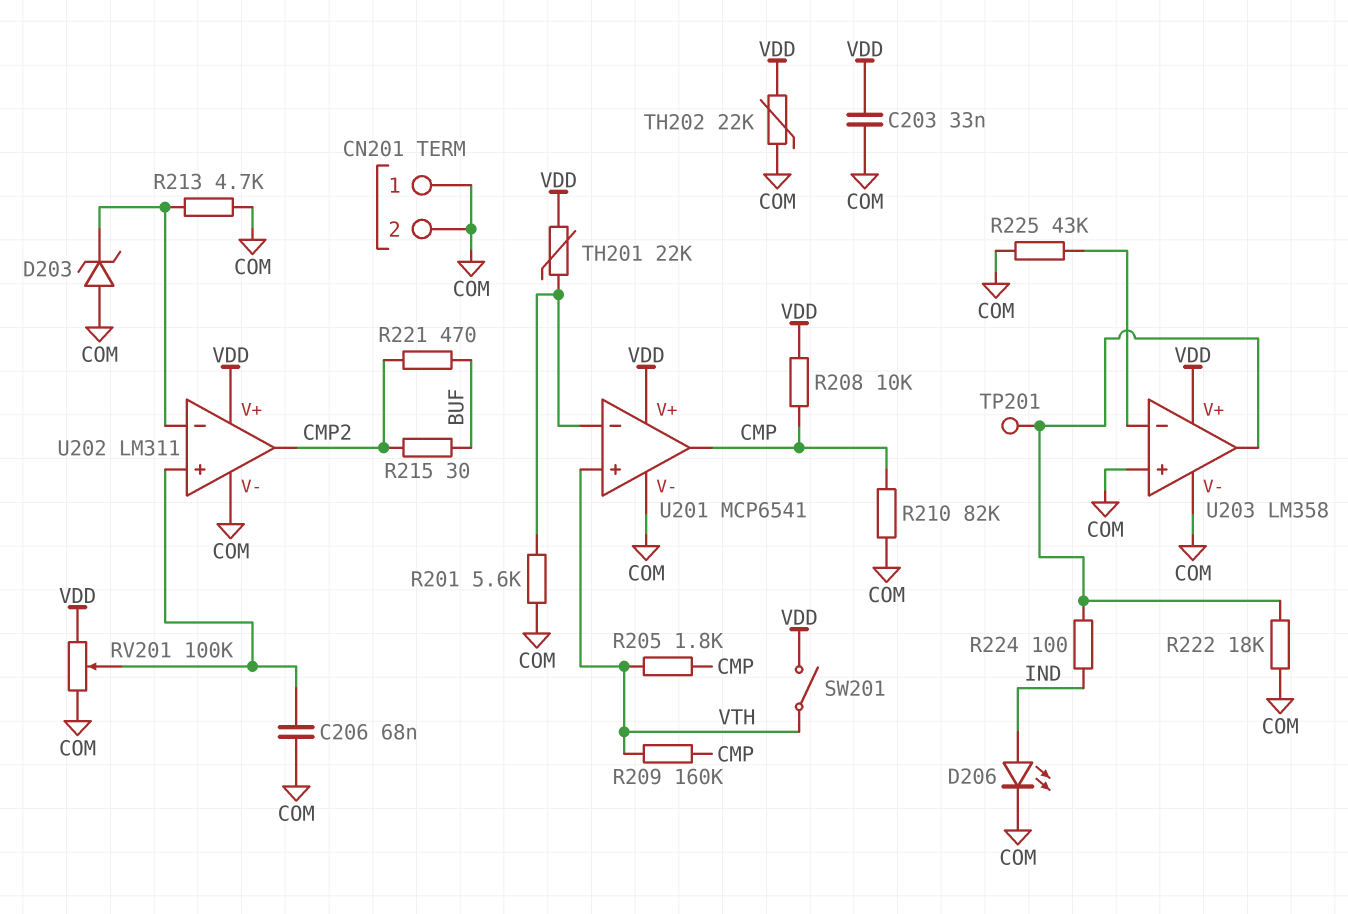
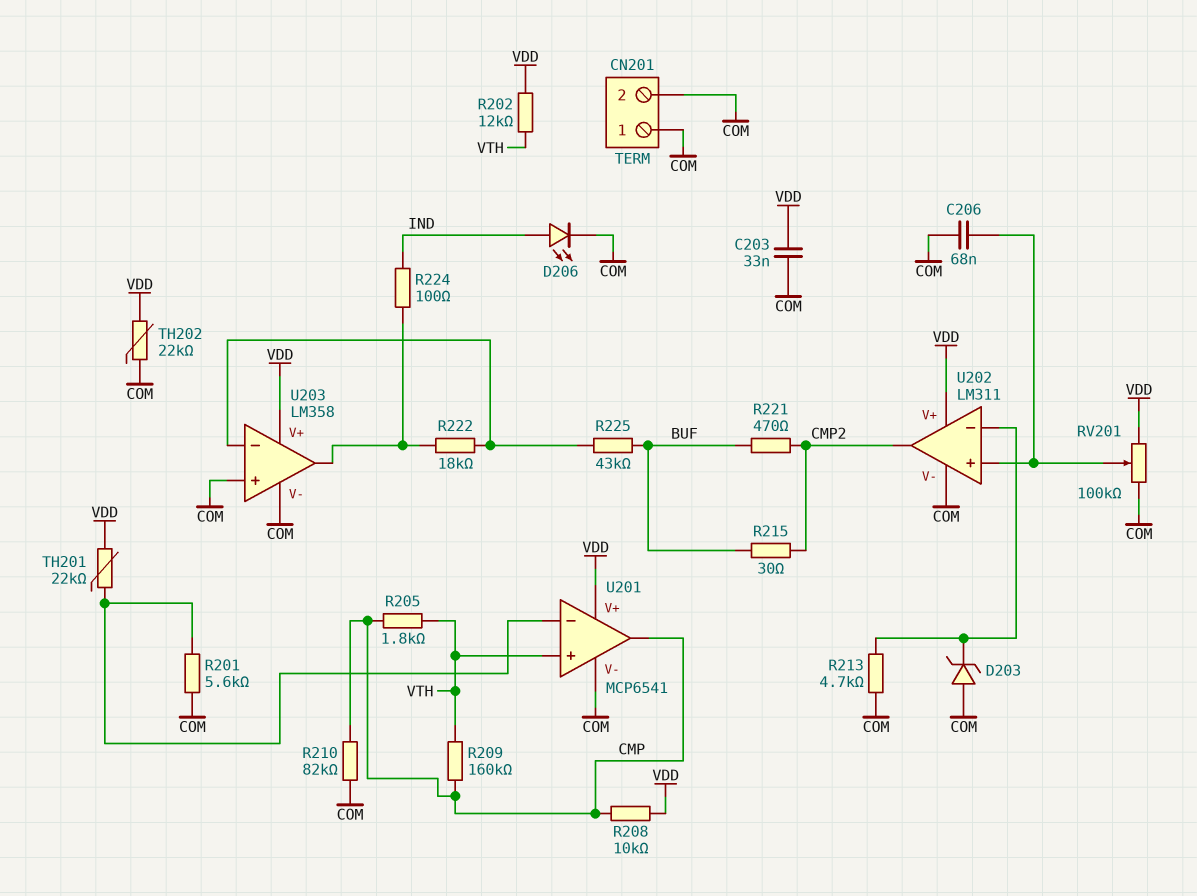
R202: none -> 12k (VDD, VTH)
R222: 18k (COM, U203/out) -> 18k (U203/in-, U203/out)
R225: 43k (COM, U203/in-) -> 43k (BUF, U203/in-)
SW201: switch (VDD, VTH) -> none
TP201: test point (U203/out) -> none

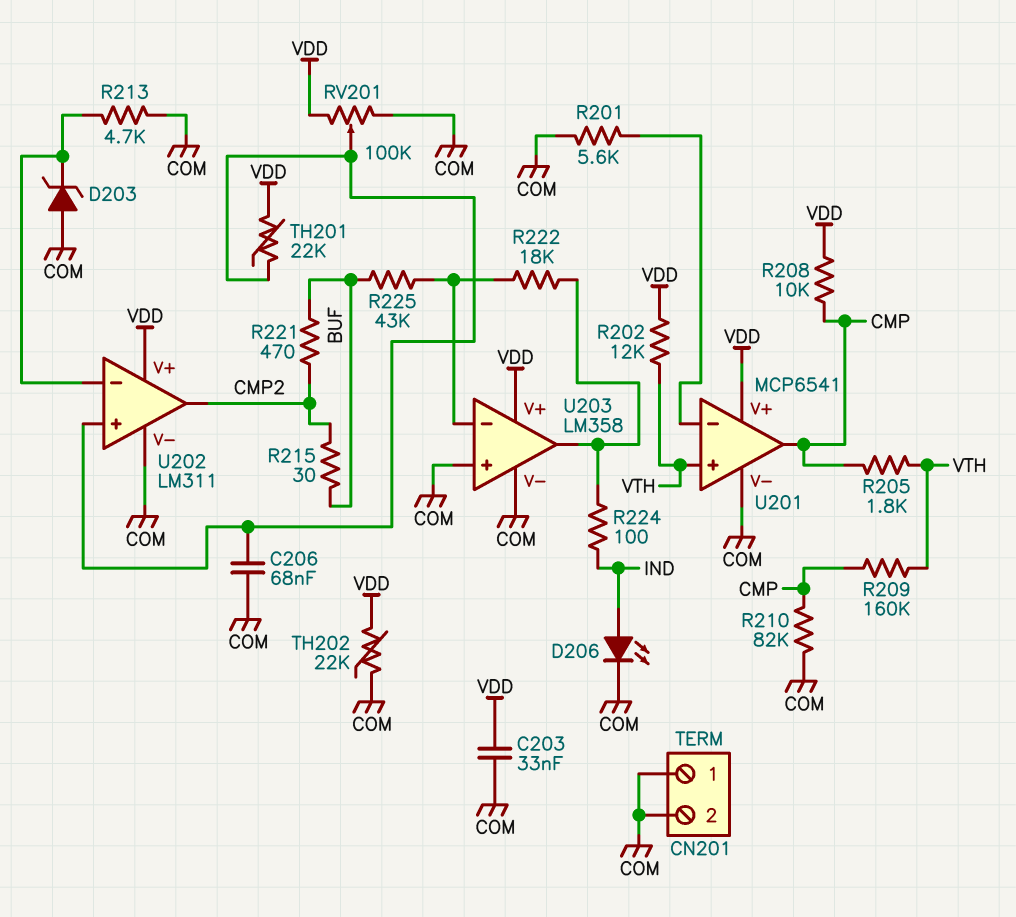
TH201: 22k (U201/in-, VDD) -> 22k (U202/in+, VDD)

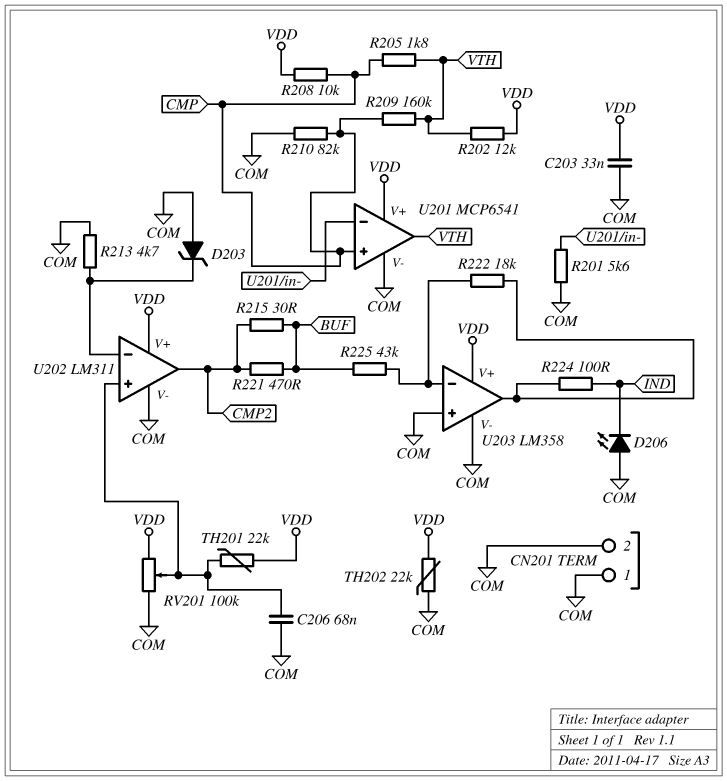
D206: LED (A IND, K COM) -> LED (A COM, K IND)
U201 pin in+: VTH -> CMP
U201 pin out: CMP -> VTH

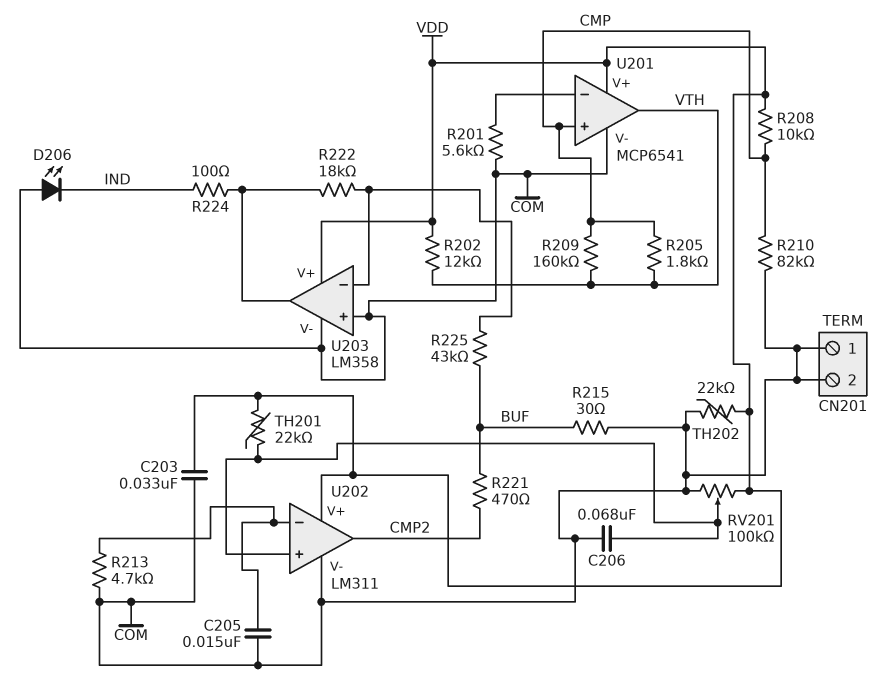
C205: none -> 15nF (COM, U202/in-)
D203: zener (A COM, K U202/in-) -> none
R215: 30 (BUF, CMP2) -> 30 (BUF, COM)

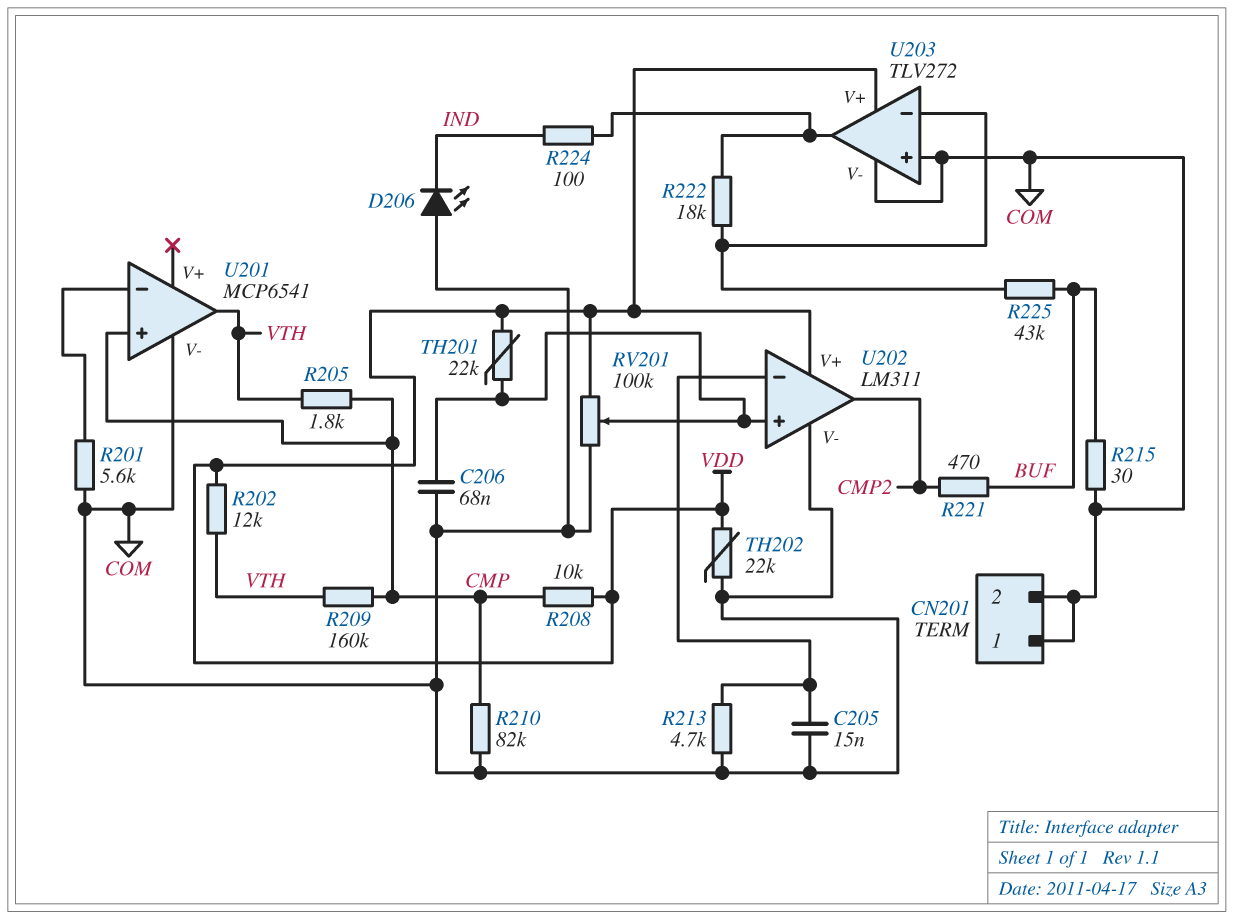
C203: 33nF (COM, VDD) -> none
U201 pin V+: VDD -> none
U203: LM358 -> TLV272

